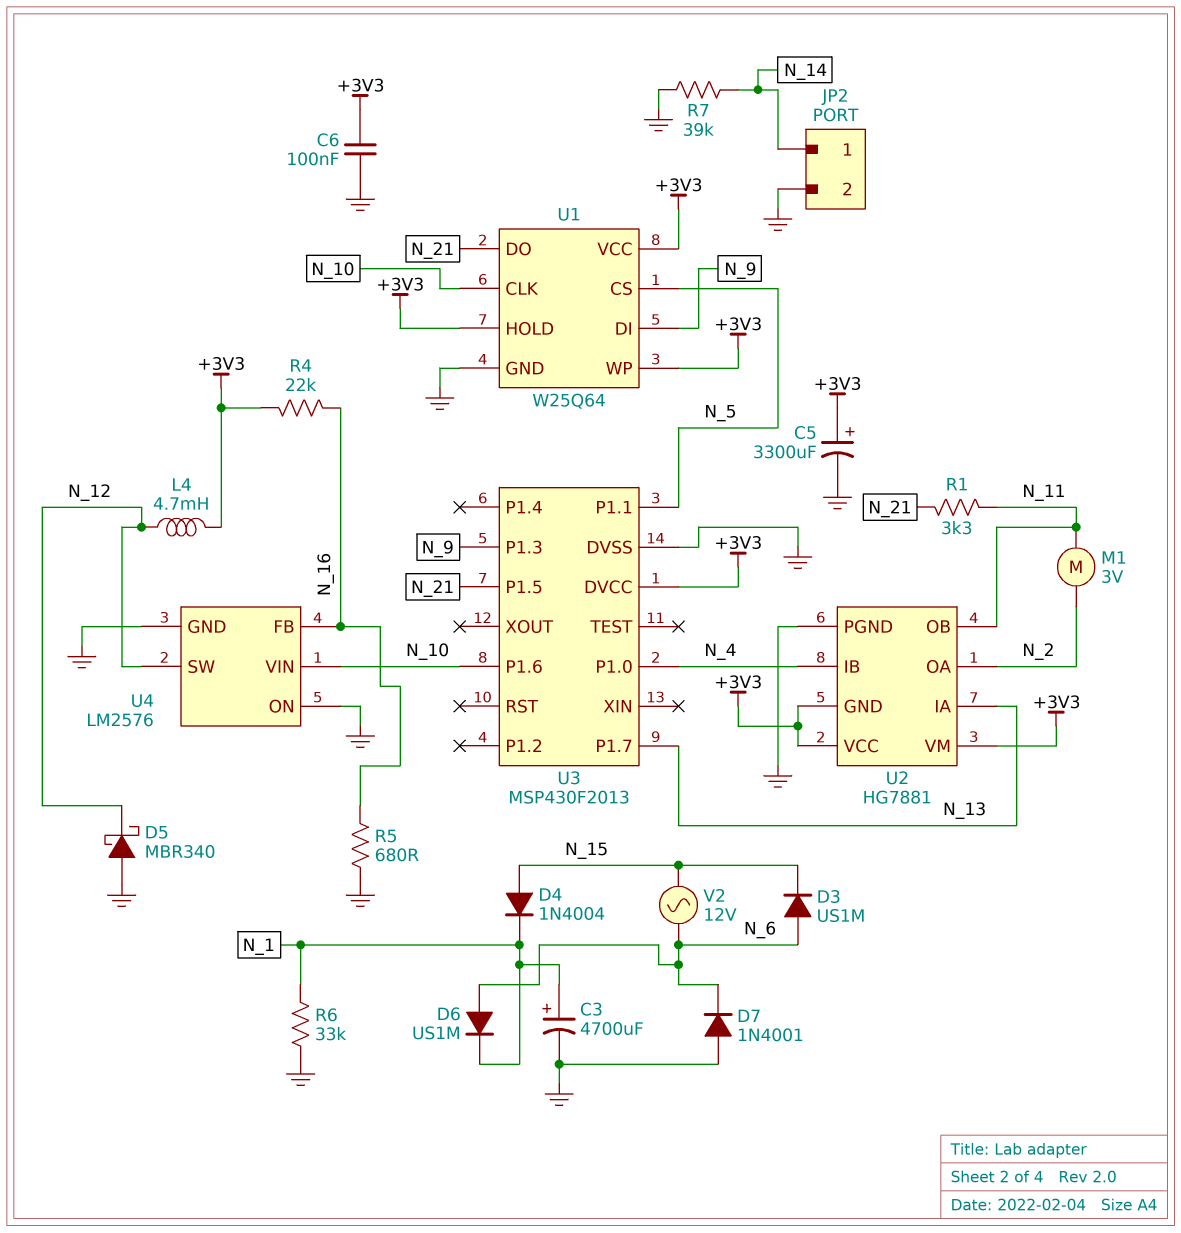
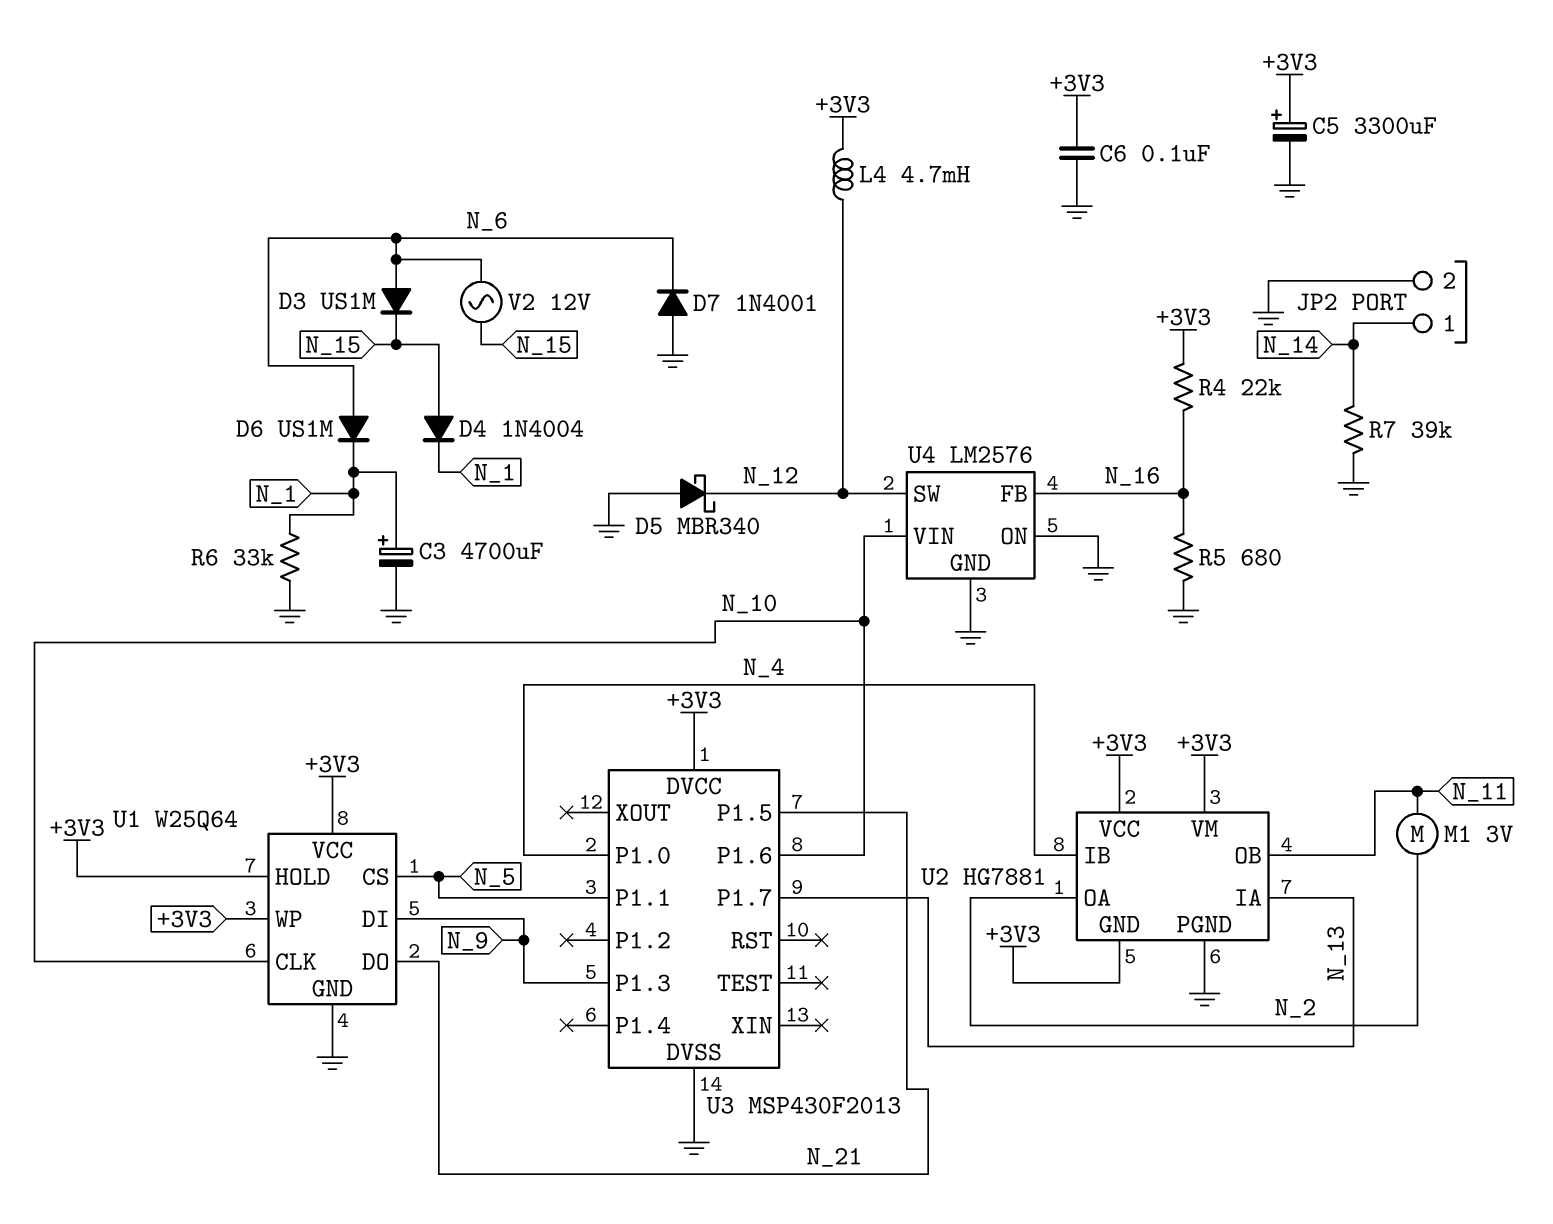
R1: 3.3k (N_11, N_21) -> none

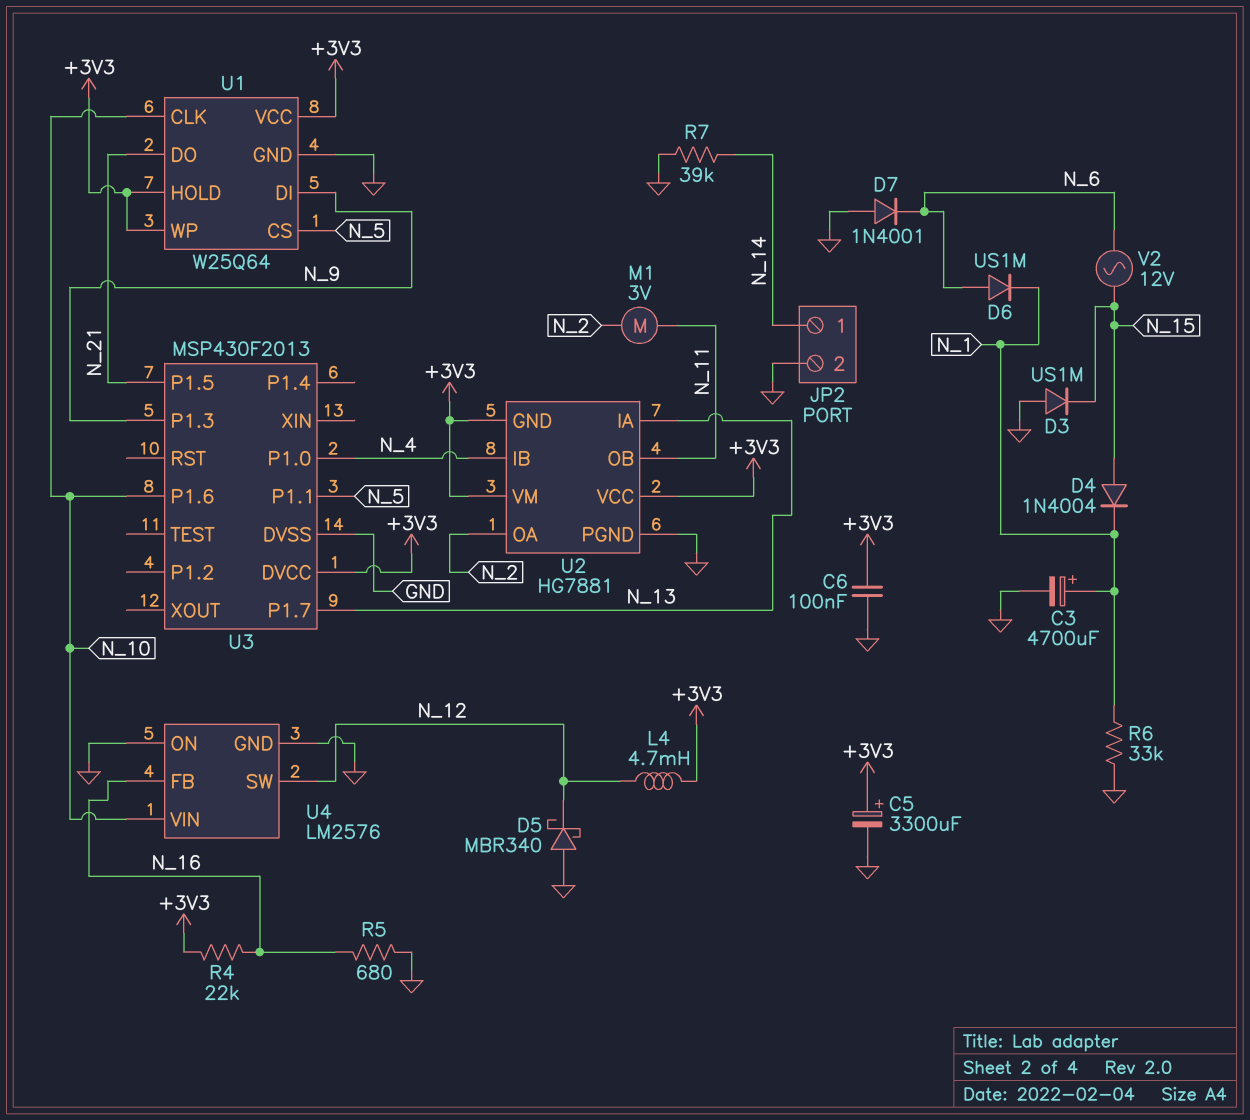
D3: diode US1M (A N_6, K N_15) -> diode US1M (A GND, K N_15)

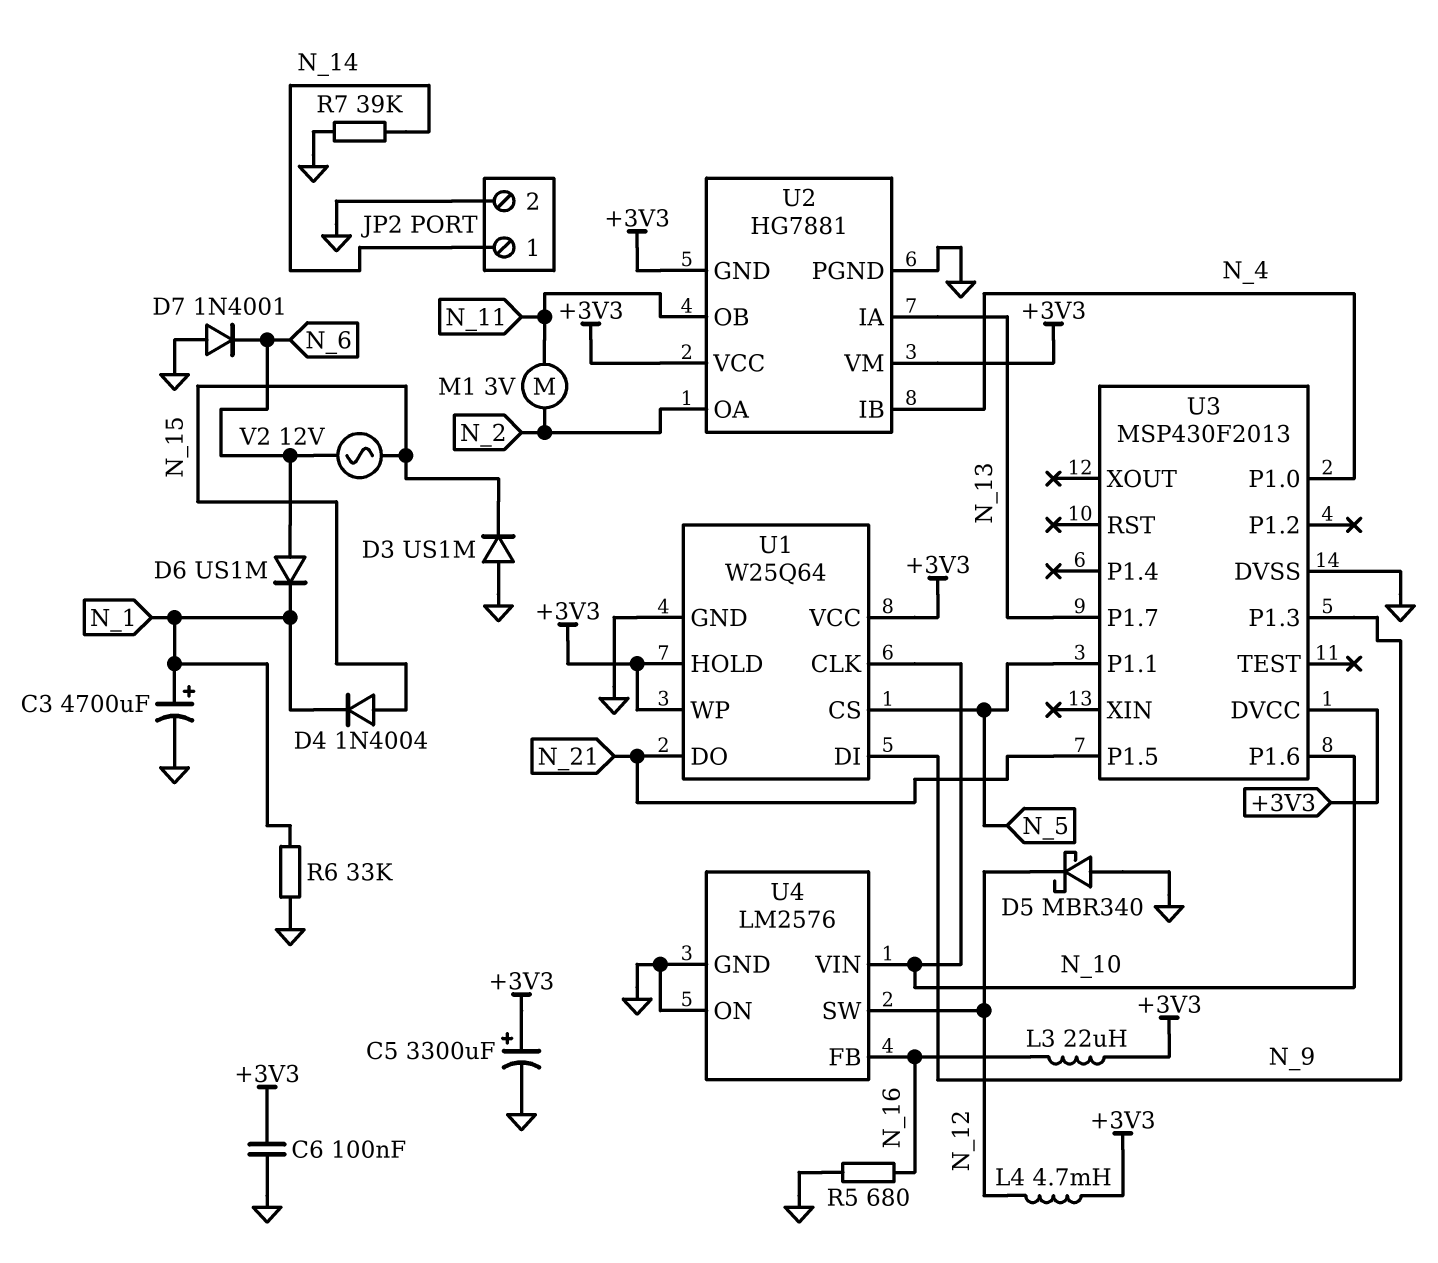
L3: none -> 22uH (+3V3, N_16)
R4: 22k (+3V3, N_16) -> none

